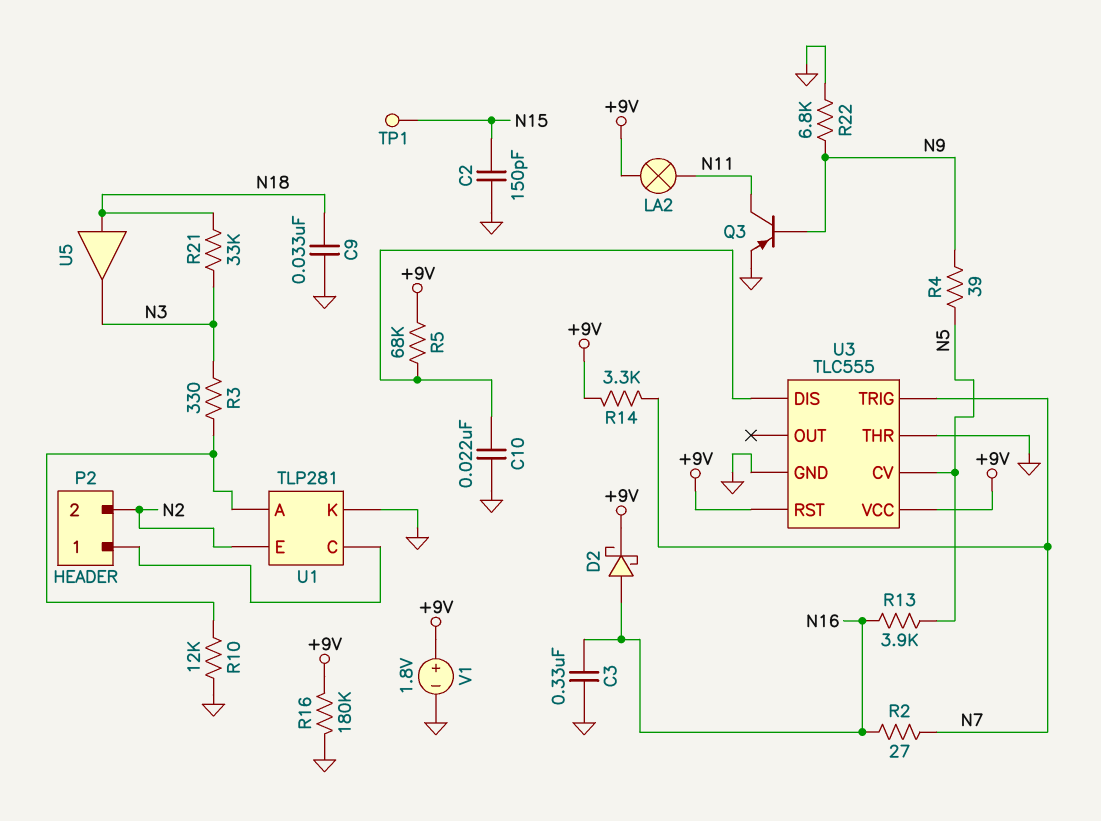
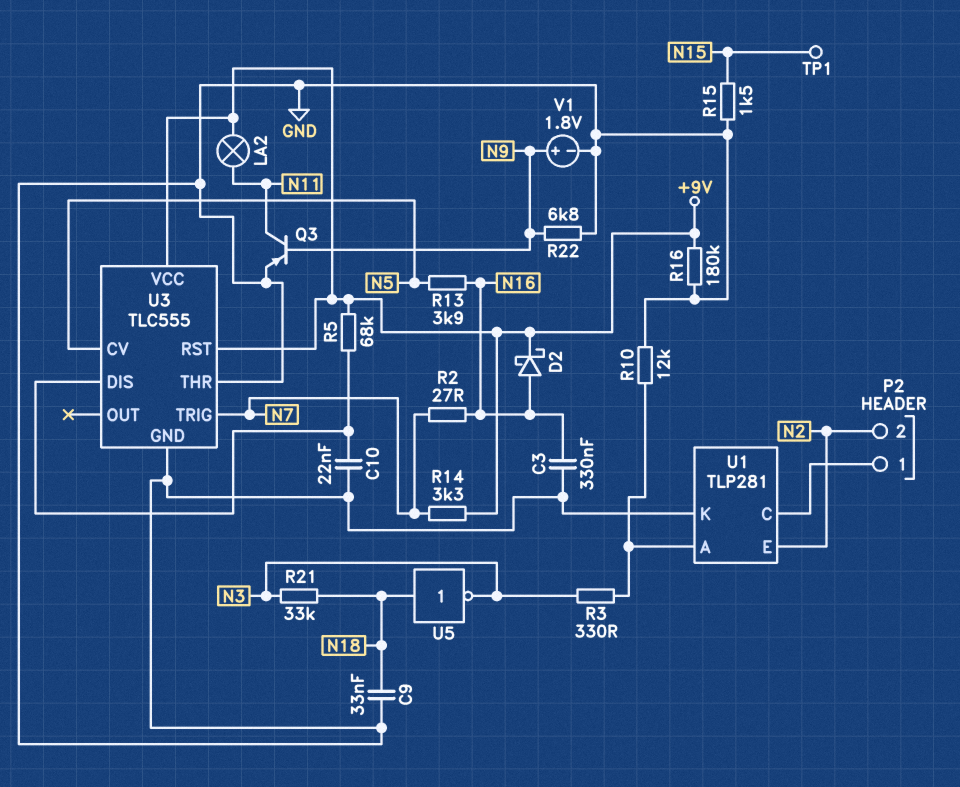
C2: 150pF (GND, N15) -> none
R4: 39 (N5, N9) -> none
R15: none -> 1.5k (GND, N15)
U5: buffer (in N18, out N3) -> NOT (in N18, out N3)
V1: 1.8V (plus +9V, minus GND) -> 1.8V (plus N9, minus GND)

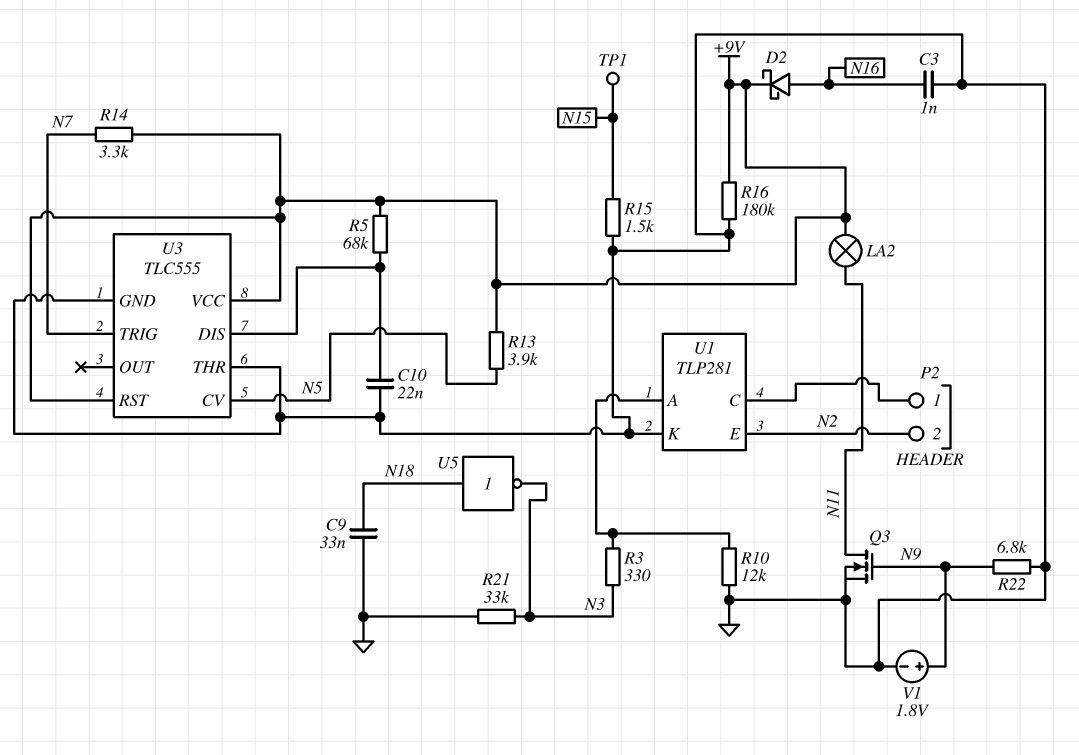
C3: 330nF (GND, N16) -> 1nF (GND, N16)
Q3: PNP (B N9, C N11, E GND) -> NMOS (G N9, D N11, S GND)
R2: 27 (N7, N16) -> none
R13: 3.9k (N5, N16) -> 3.9k (+9V, N5)
R21: 33k (N3, N18) -> 33k (GND, N3)

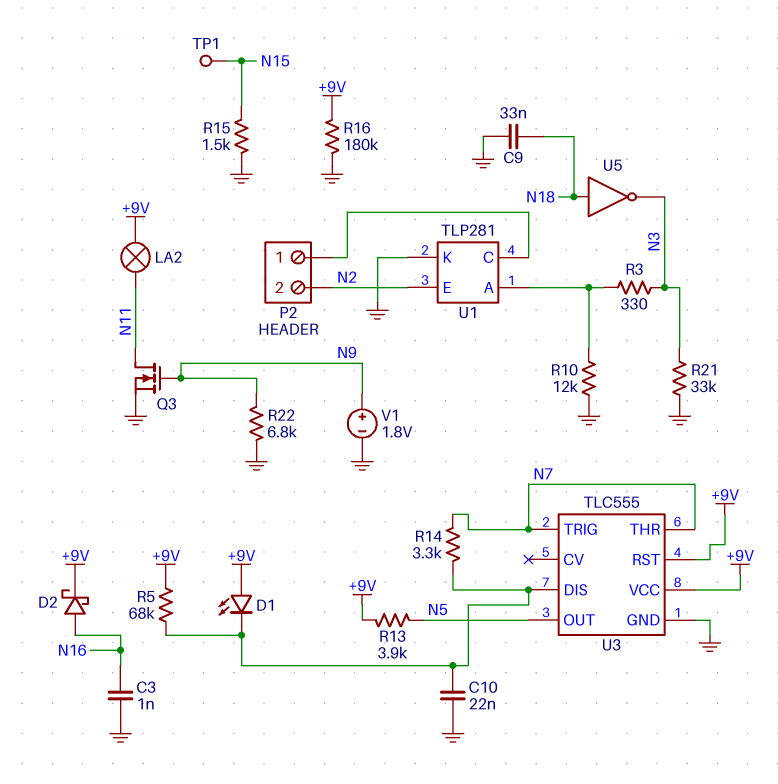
D1: none -> LED (A +9V, K U3/DIS)
R14: 3.3k (+9V, N7) -> 3.3k (N7, U3/DIS)
U3 pin CV: N5 -> none
U3 pin OUT: none -> N5
U3 pin THR: GND -> N7

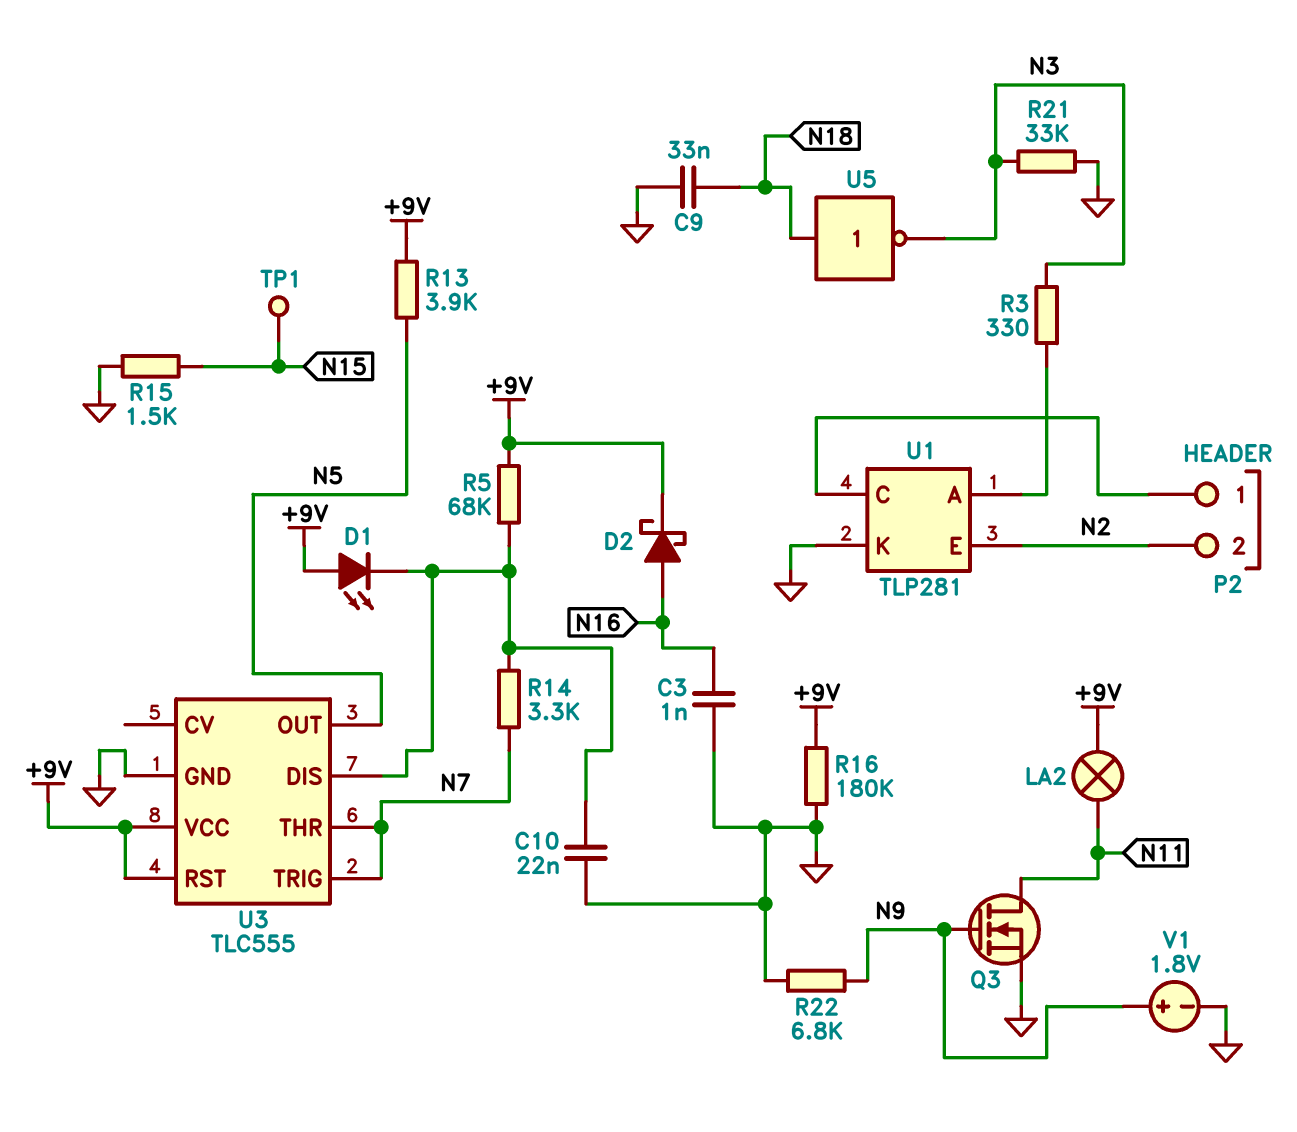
R10: 12k (GND, U1/A) -> none

